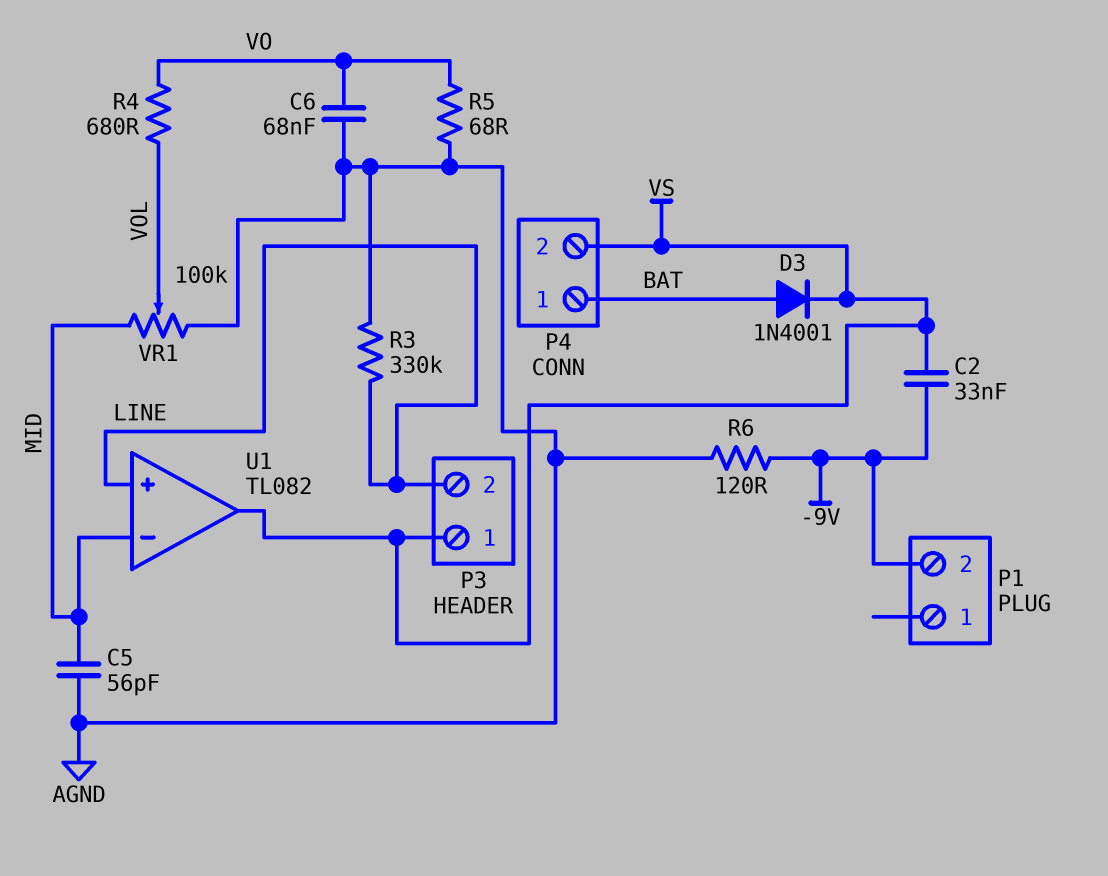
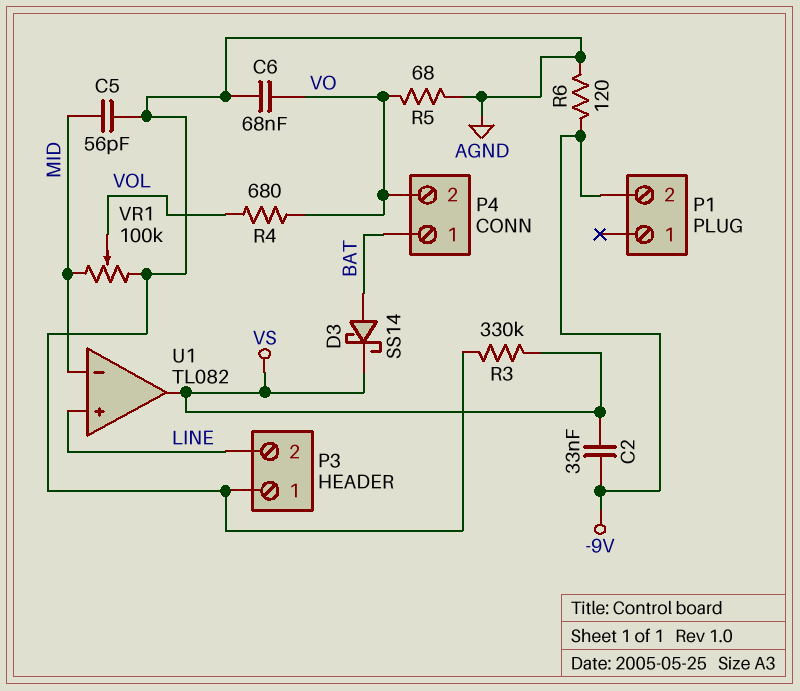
D3: diode 1N4001 (A BAT, K VS) -> schottky SS14 (A BAT, K VS)
P3 pin 1: VS -> AGND
P4 pin 2: VS -> VO
R3: 330k (AGND, LINE) -> 330k (AGND, VS)

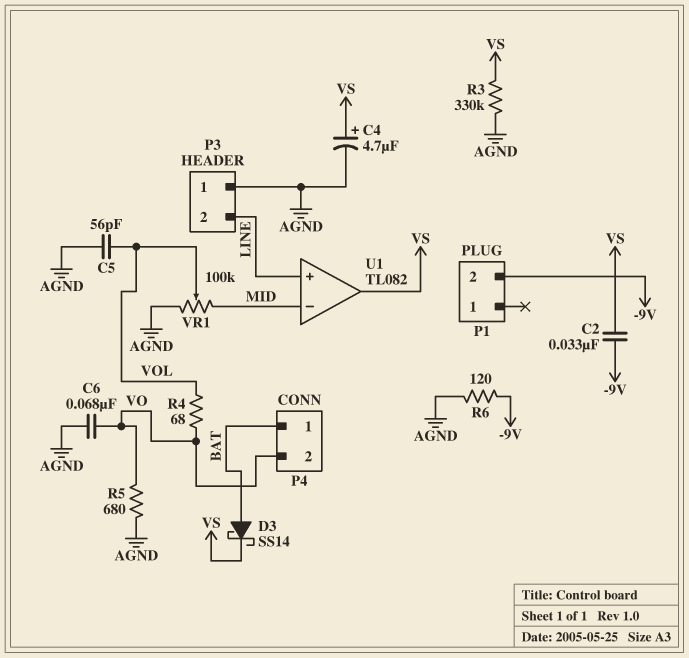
C4: none -> 4.7uF (plus VS, minus AGND)
C5: 56pF (AGND, MID) -> 56pF (AGND, VOL)
R4: 680 (VO, VOL) -> 68 (VO, VOL)
R5: 68 (AGND, VO) -> 680 (AGND, VO)

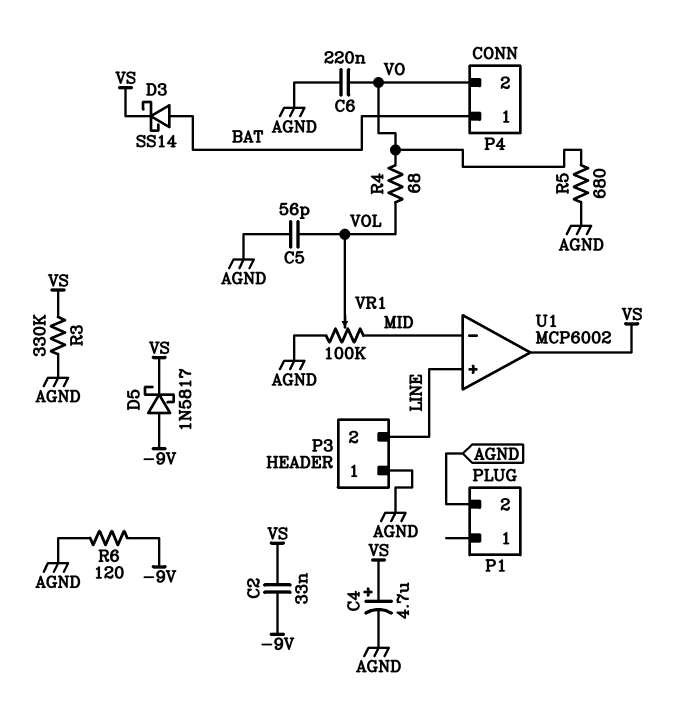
C6: 68nF (AGND, VO) -> 220nF (AGND, VO)
D5: none -> schottky 1N5817 (A -9V, K VS)
P1 pin 2: -9V -> AGND
U1: TL082 -> MCP6002

